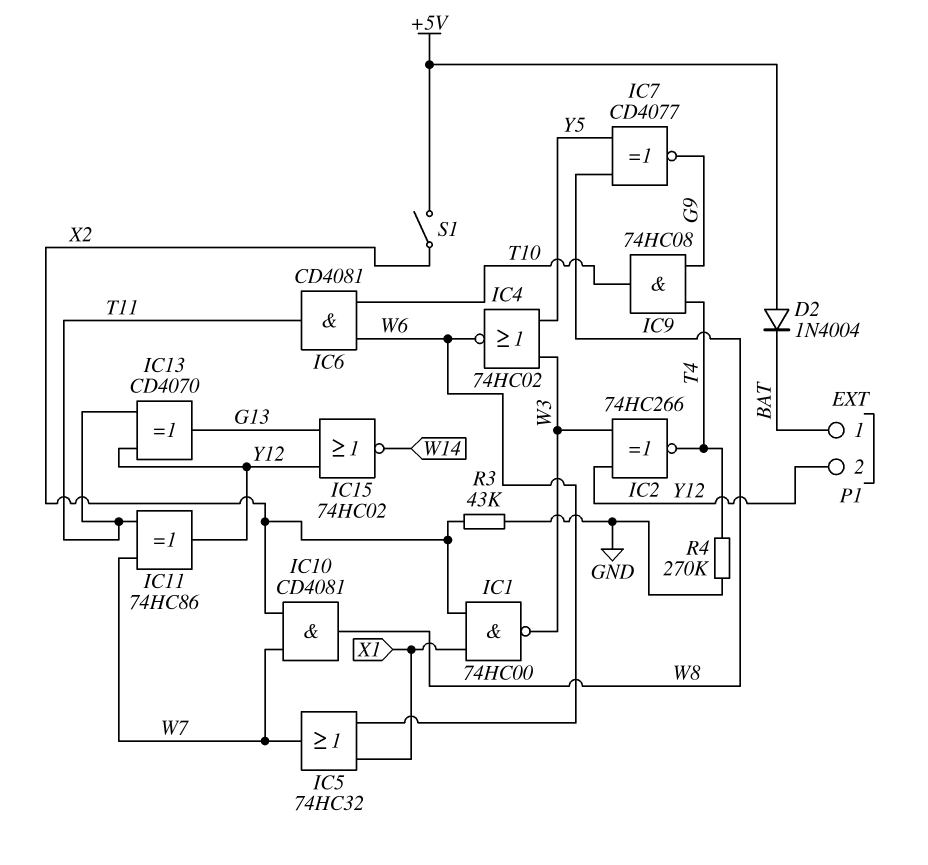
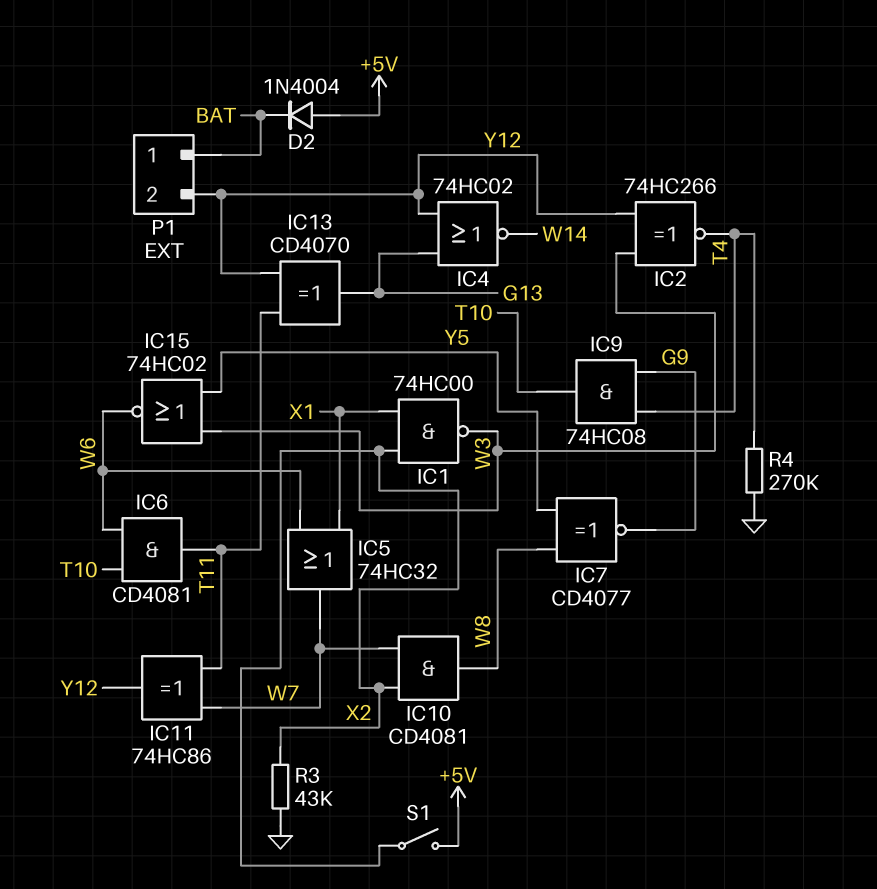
IC4: NOR 74HC02 (in W3, in Y5, out W6) -> NOR 74HC02 (in G13, in Y12, out W14)
IC15: NOR 74HC02 (in G13, in Y12, out W14) -> NOR 74HC02 (in W3, in Y5, out W6)

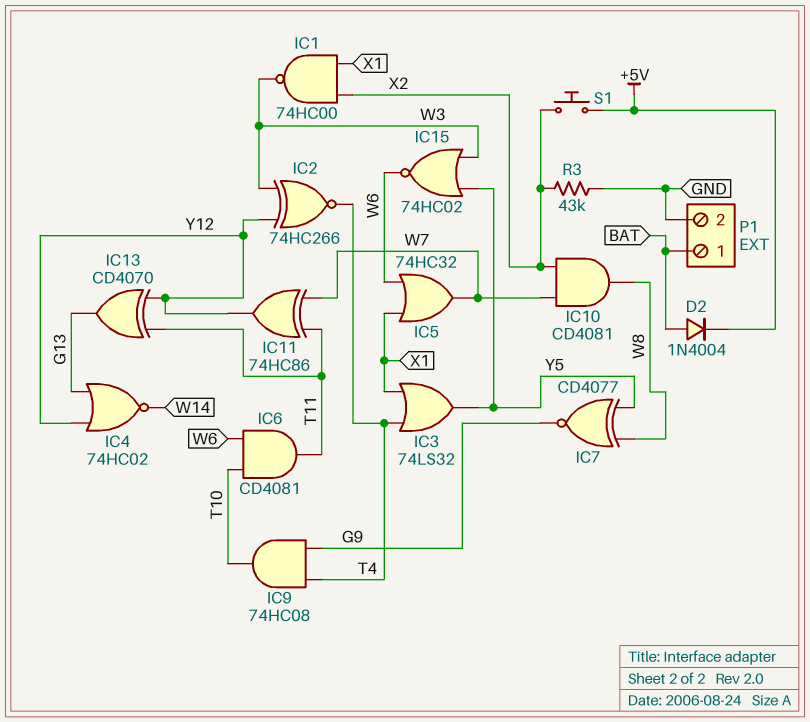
D2: diode 1N4004 (A +5V, K BAT) -> diode 1N4004 (A BAT, K +5V)
IC3: none -> OR 74LS32 (in T4, in X1, out Y5)
P1 pin 2: Y12 -> GND
R4: 270k (GND, T4) -> none
S1: switch (+5V, X2) -> button (+5V, X2)

